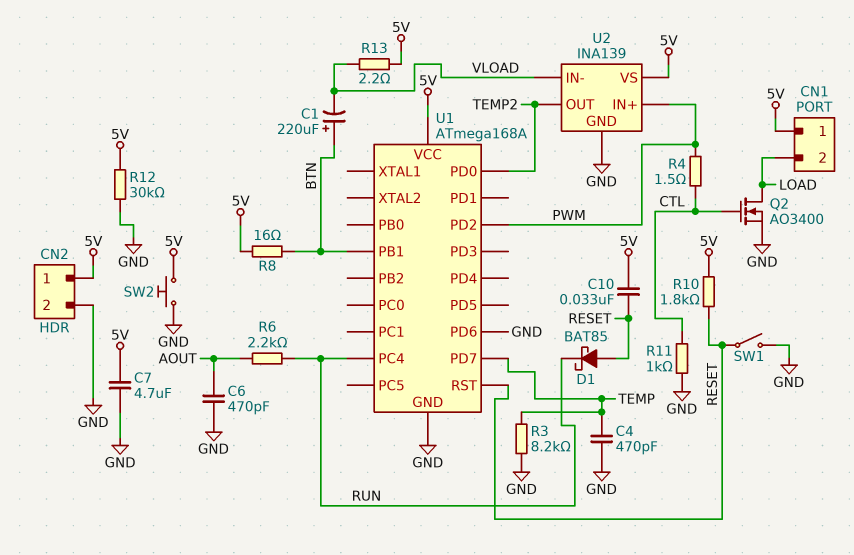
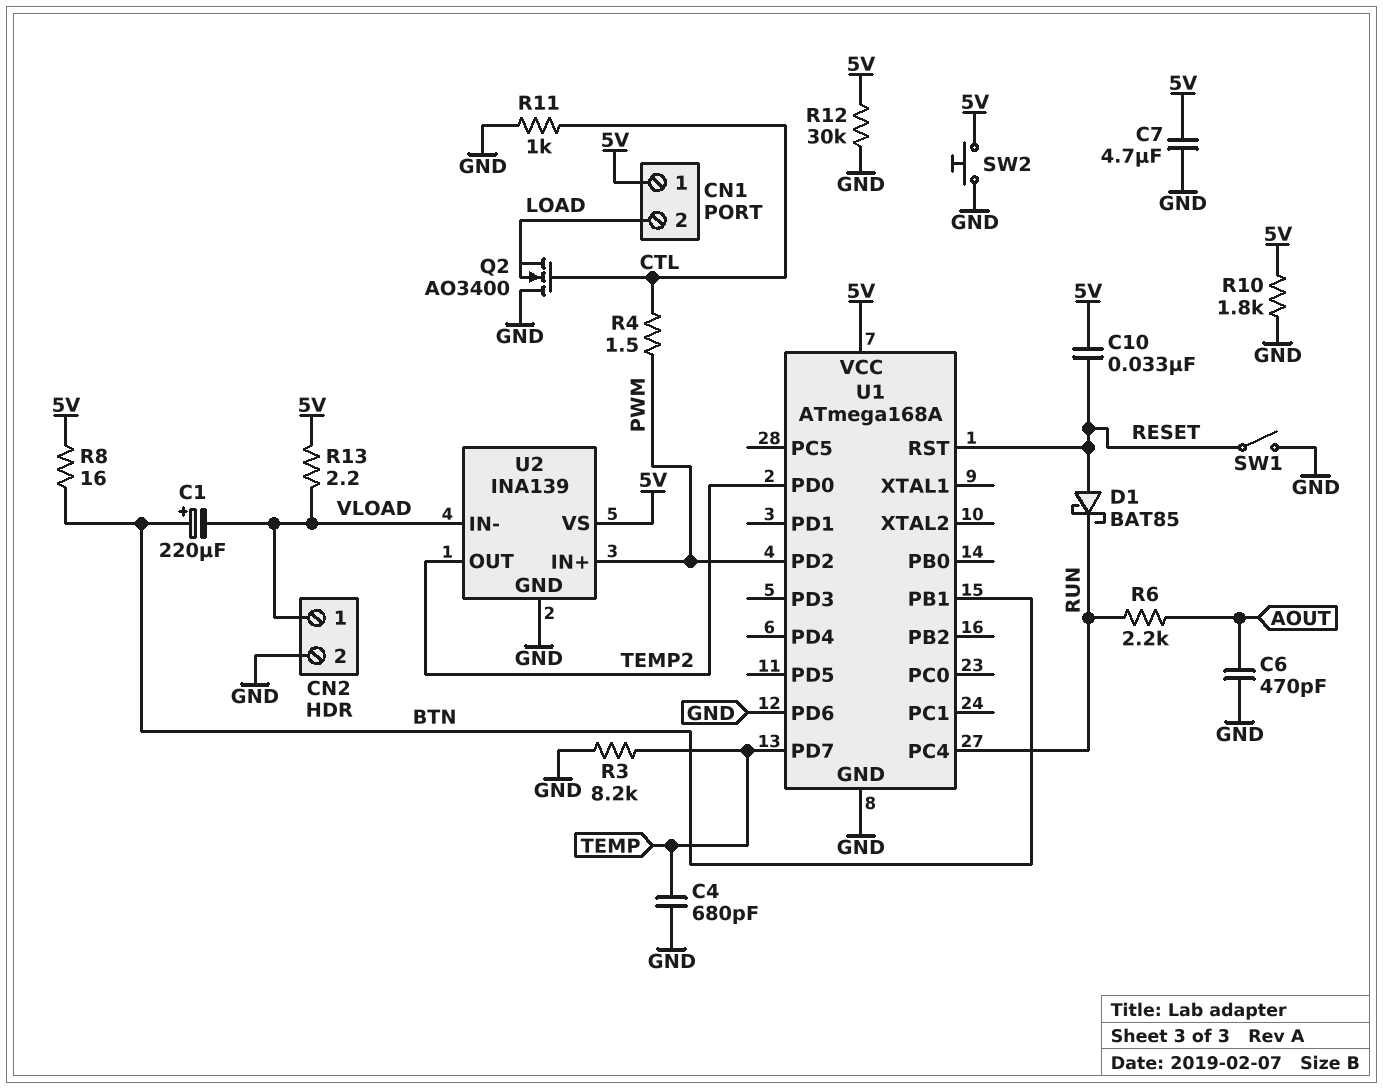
C4: 470pF (GND, TEMP) -> 680pF (GND, TEMP)
CN2 pin 1: 5V -> VLOAD
Q2: NMOS AO3400 (G CTL, D LOAD, S GND) -> NMOS AO3400 (G CTL, D GND, S LOAD)
R10: 1.8k (5V, RESET) -> 1.8k (5V, GND)

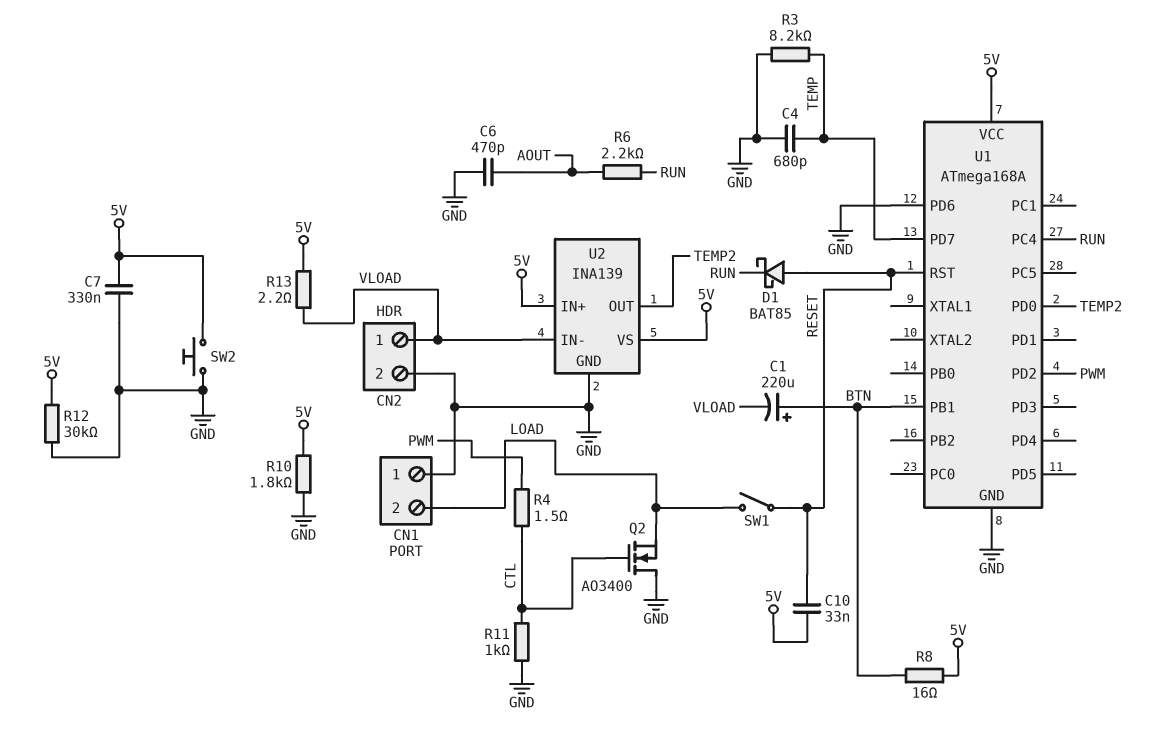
C7: 4.7uF (5V, GND) -> 330nF (5V, GND)
CN1 pin 1: 5V -> GND
SW1: switch (GND, RESET) -> switch (LOAD, RESET)
U2 pin IN+: PWM -> 5V

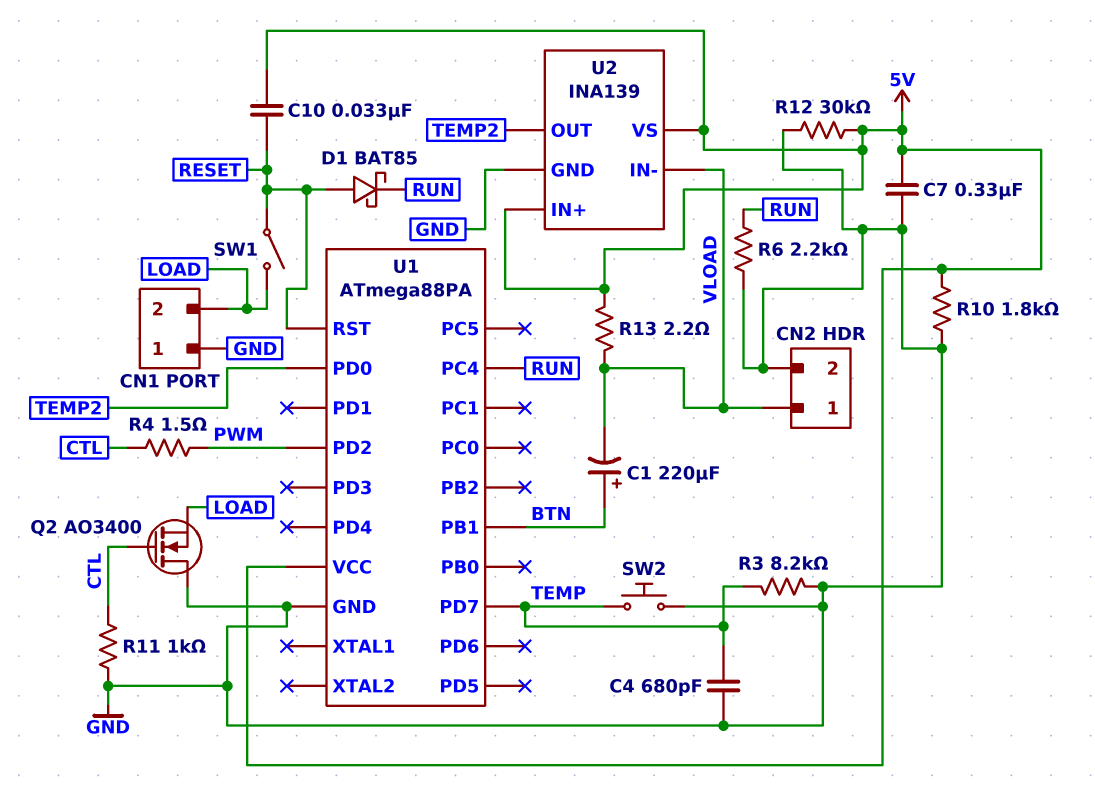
C6: 470pF (AOUT, GND) -> none
R6: 2.2k (AOUT, RUN) -> 2.2k (GND, RUN)
R8: 16 (5V, BTN) -> none
SW2: button (5V, GND) -> button (GND, TEMP)
U1: ATmega168A -> ATmega88PA
U1 pin PD6: GND -> none

